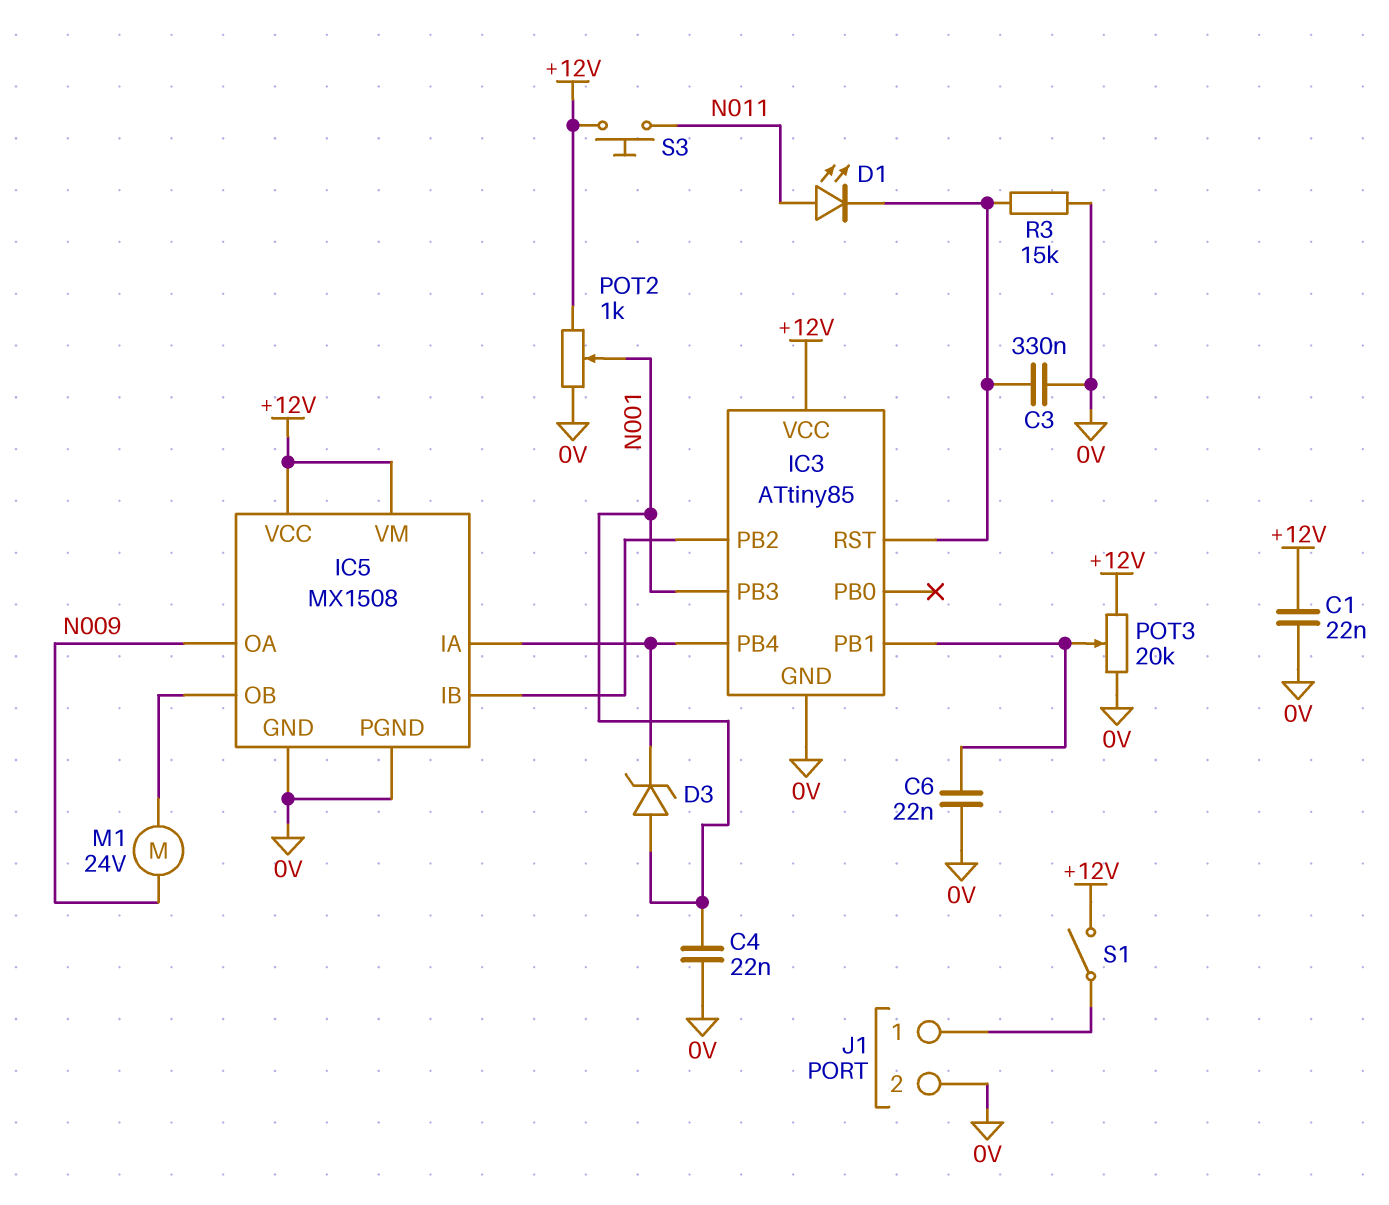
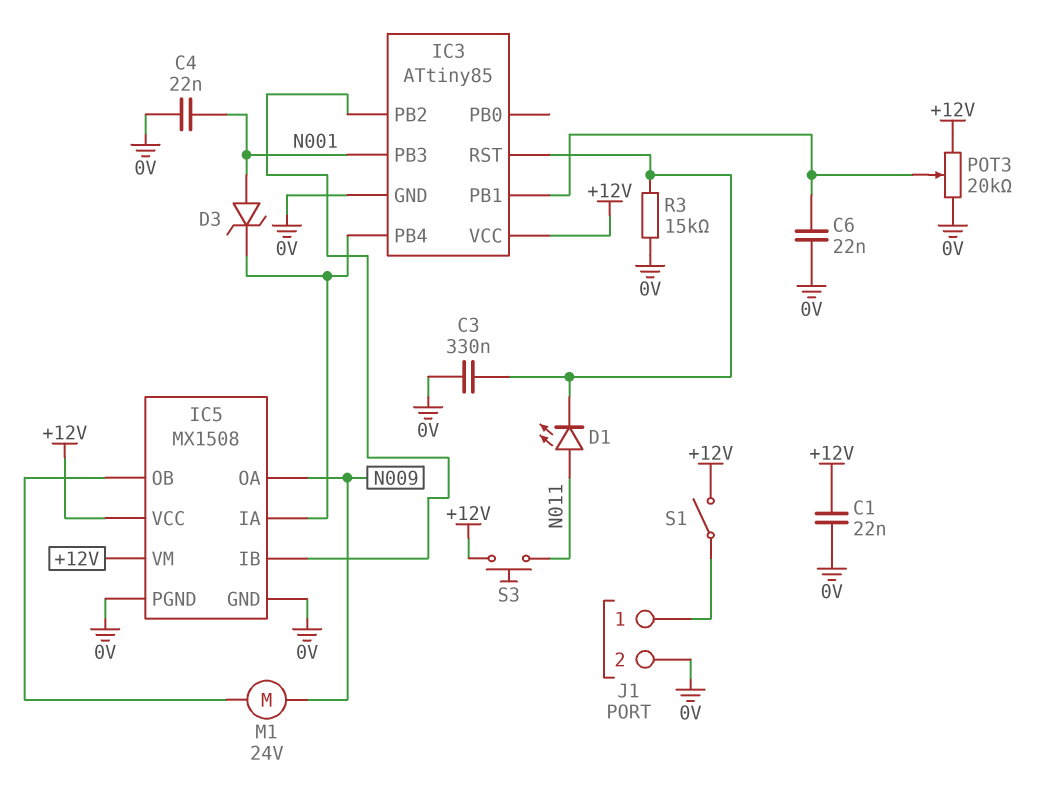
POT2: 1k (+12V, 0V, wiper N001) -> none

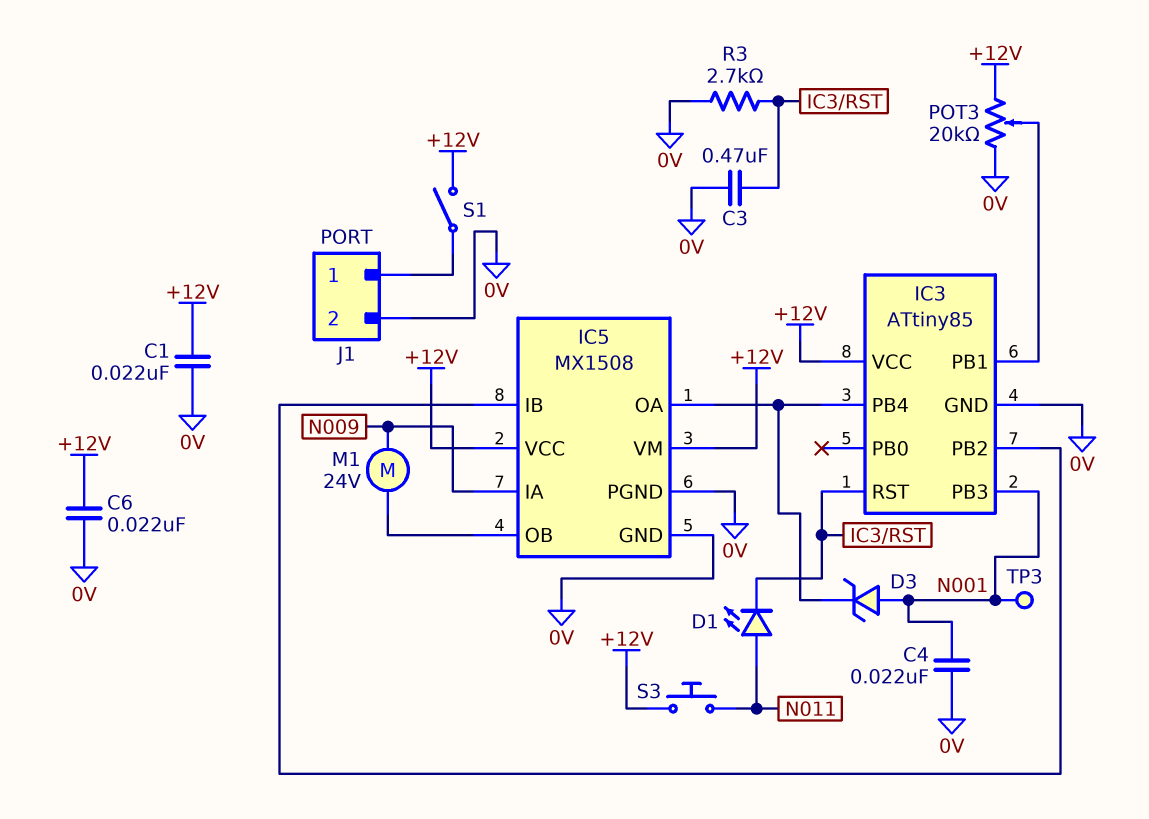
C3: 330nF (0V, IC3/RST) -> 470nF (0V, IC3/RST)
C6: 22nF (0V, IC3/PB1) -> 22nF (+12V, 0V)
IC5 pin IA: IC3/PB4 -> N009
IC5 pin OA: N009 -> IC3/PB4
R3: 15k (0V, IC3/RST) -> 2.7k (0V, IC3/RST)
TP3: none -> test point (N001)

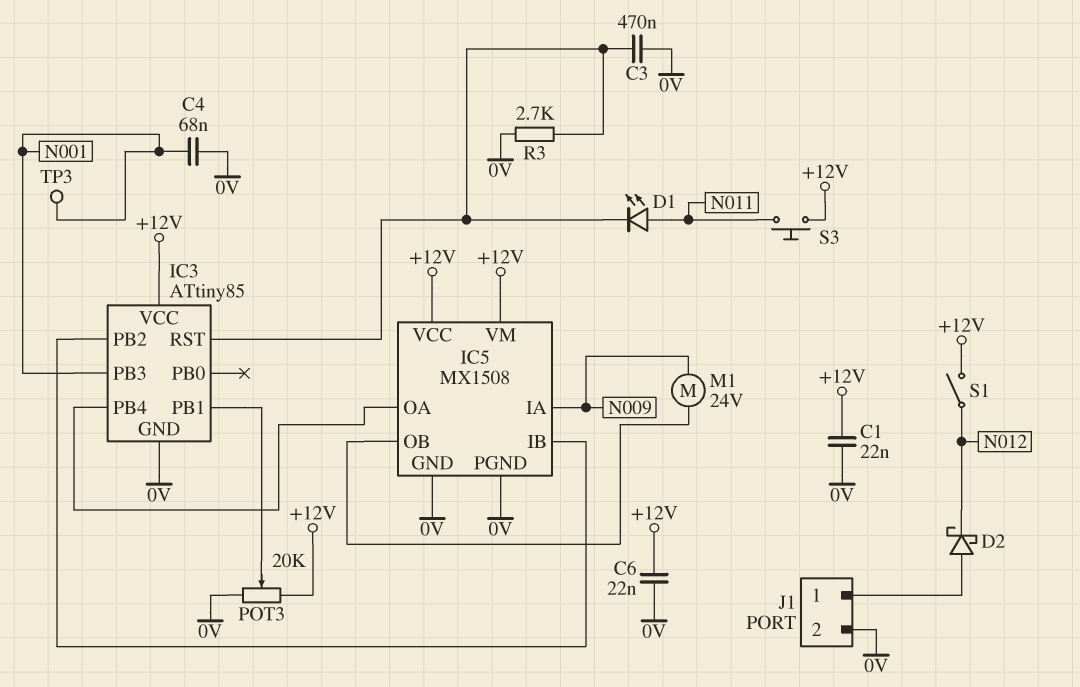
C4: 22nF (0V, N001) -> 68nF (0V, N001)
D2: none -> schottky (A J1/1, K N012)
D3: zener (A N001, K IC3/PB4) -> none
S1: switch (+12V, J1/1) -> switch (+12V, N012)

